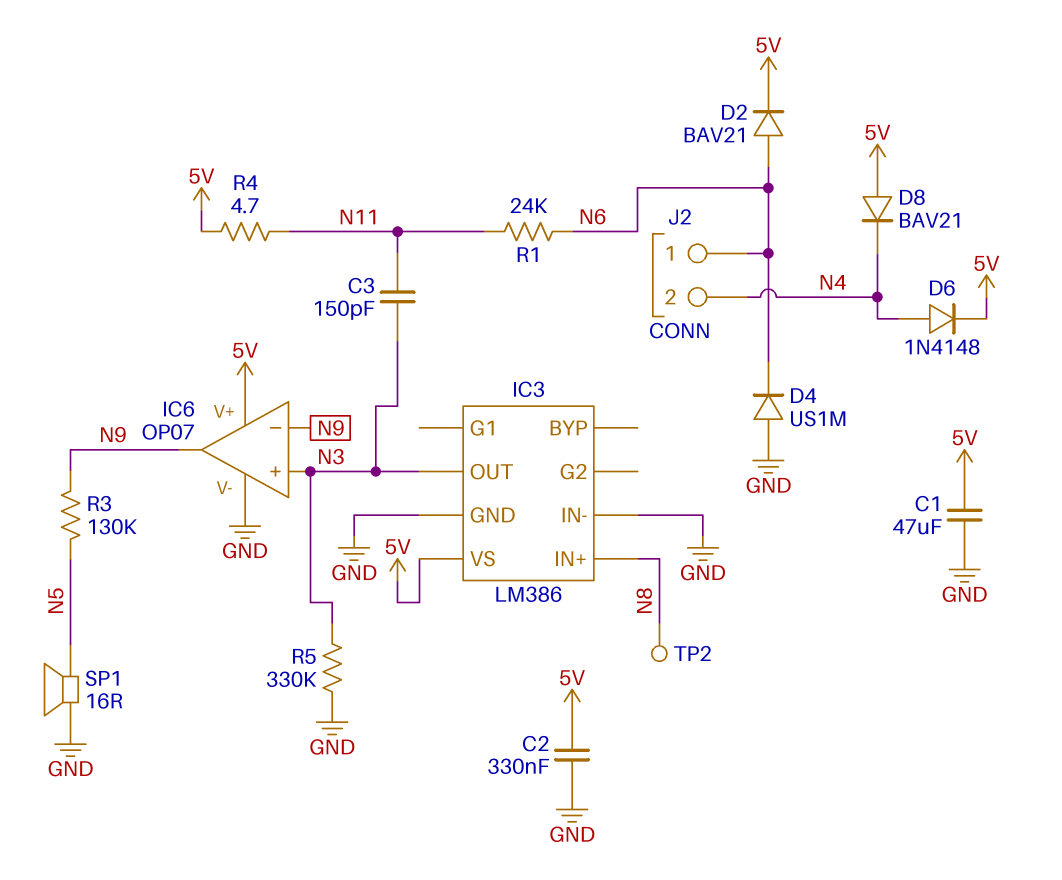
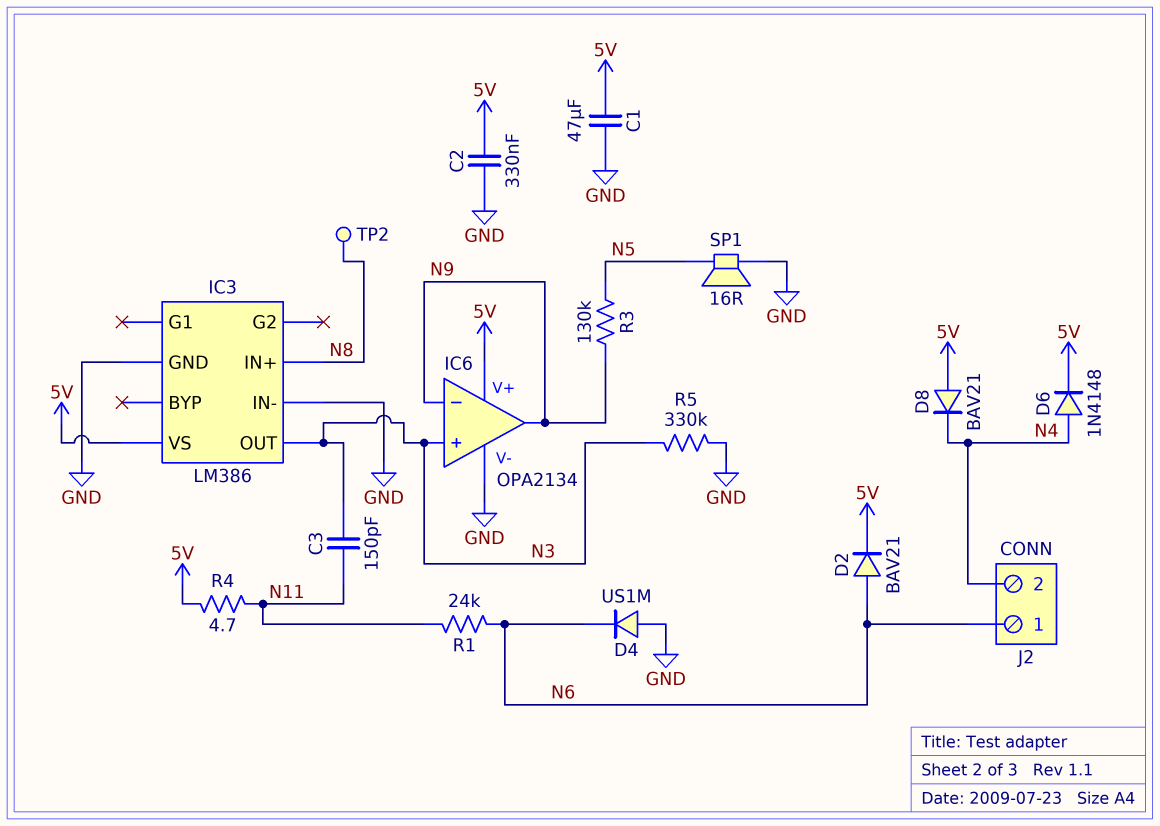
IC6: OP07 -> OPA2134

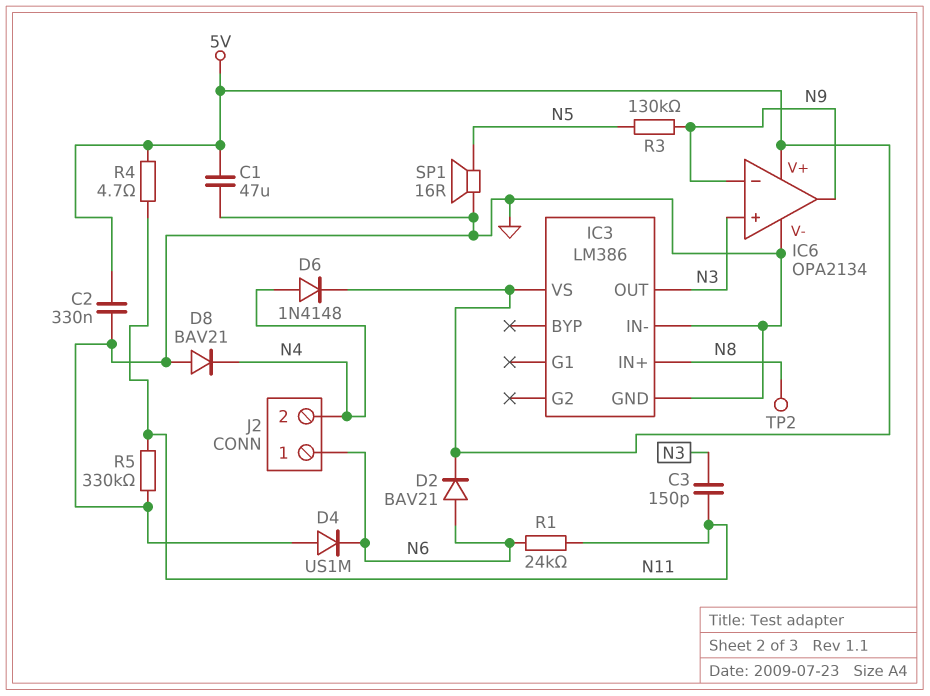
D8: diode BAV21 (A 5V, K N4) -> diode BAV21 (A GND, K N4)
R5: 330k (GND, N3) -> 330k (GND, N11)

